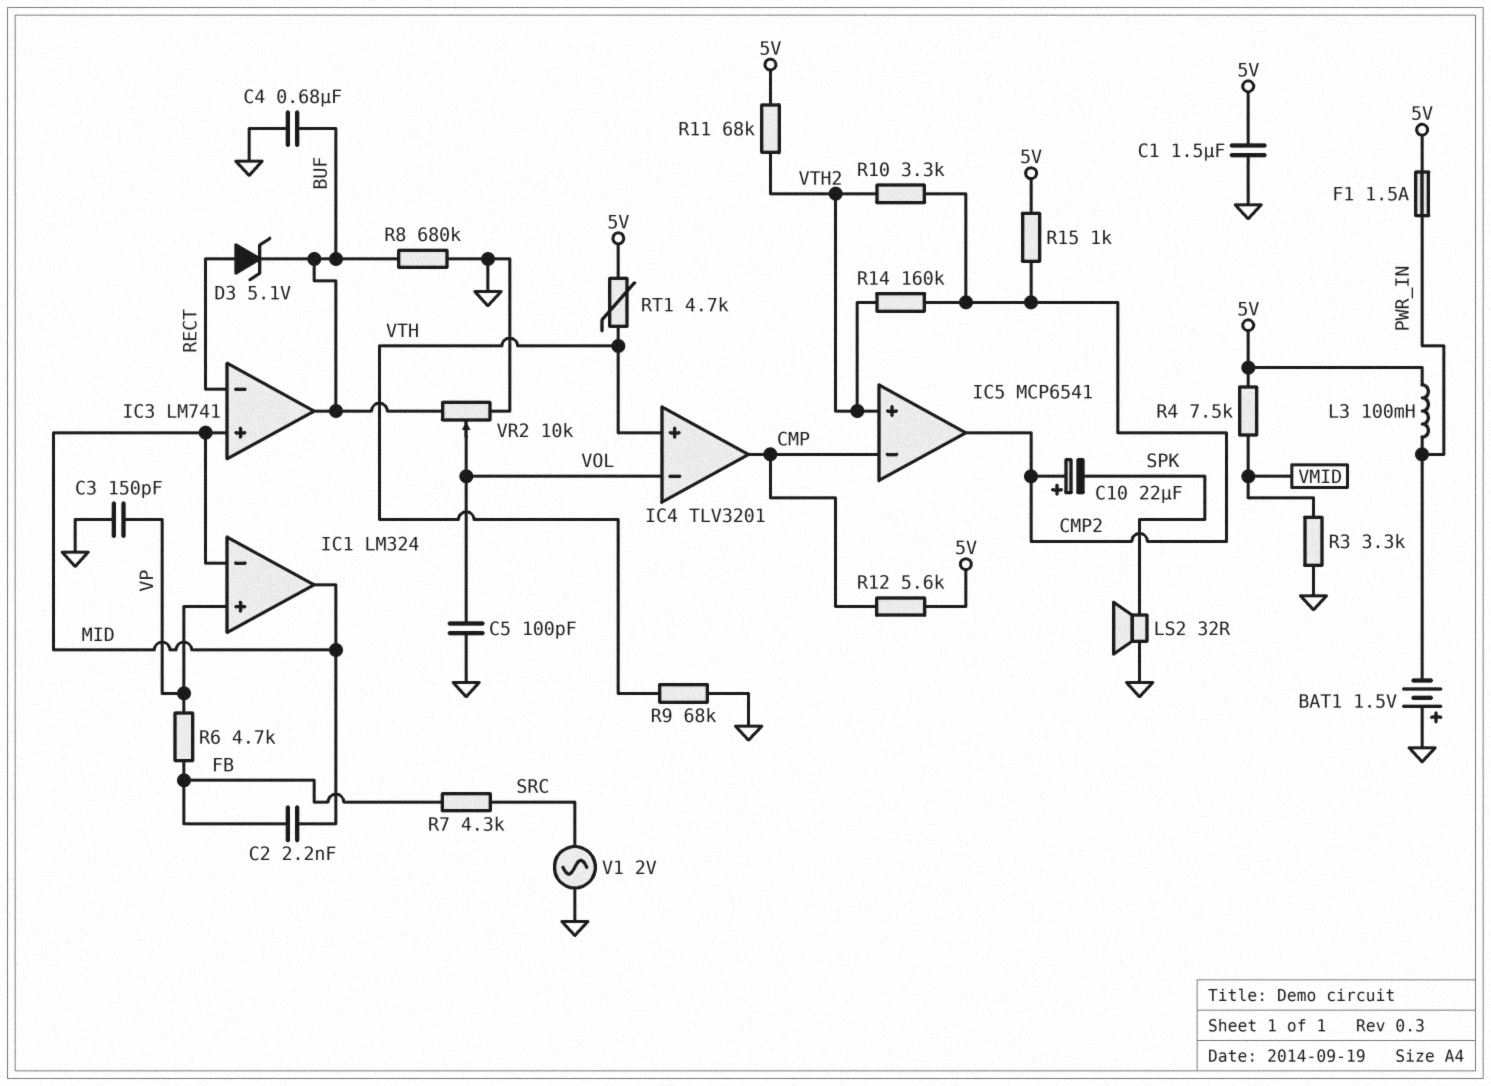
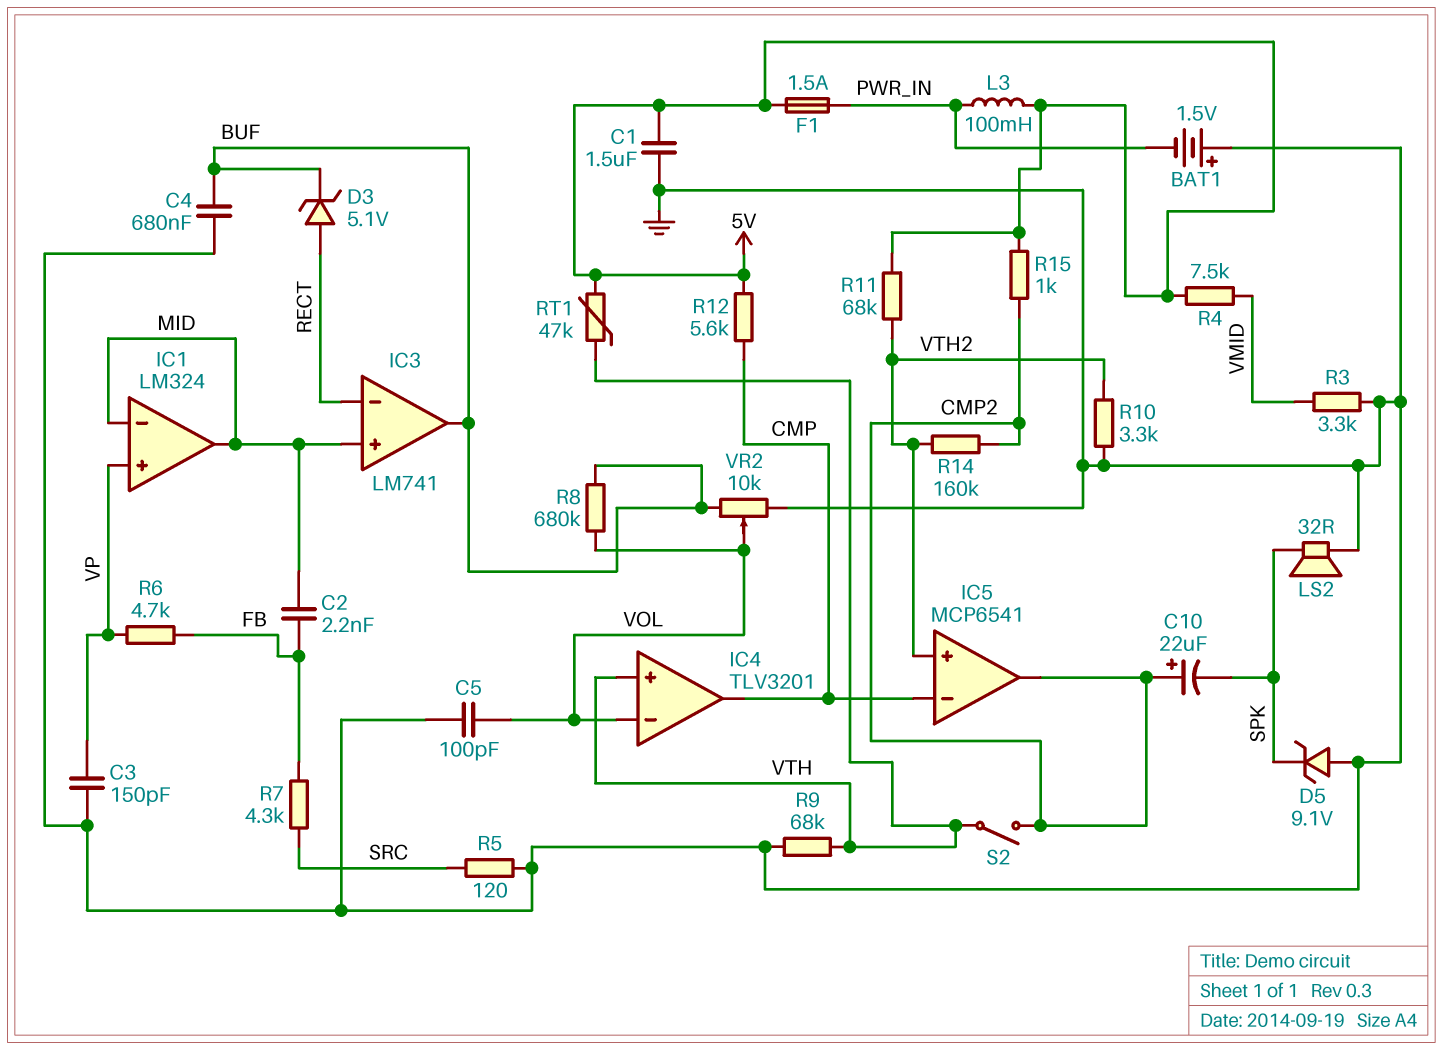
D5: none -> zener 9.1V (A GND, K SPK)
R5: none -> 120 (GND, SRC)
R8: 680k (BUF, GND) -> 680k (BUF, VOL)
R10: 3.3k (CMP2, VTH2) -> 3.3k (GND, VTH2)
RT1: 4.7k (5V, VTH) -> 47k (5V, VTH)
S2: none -> switch (CMP2, VTH)
V1: AC 2V (GND, SRC) -> none

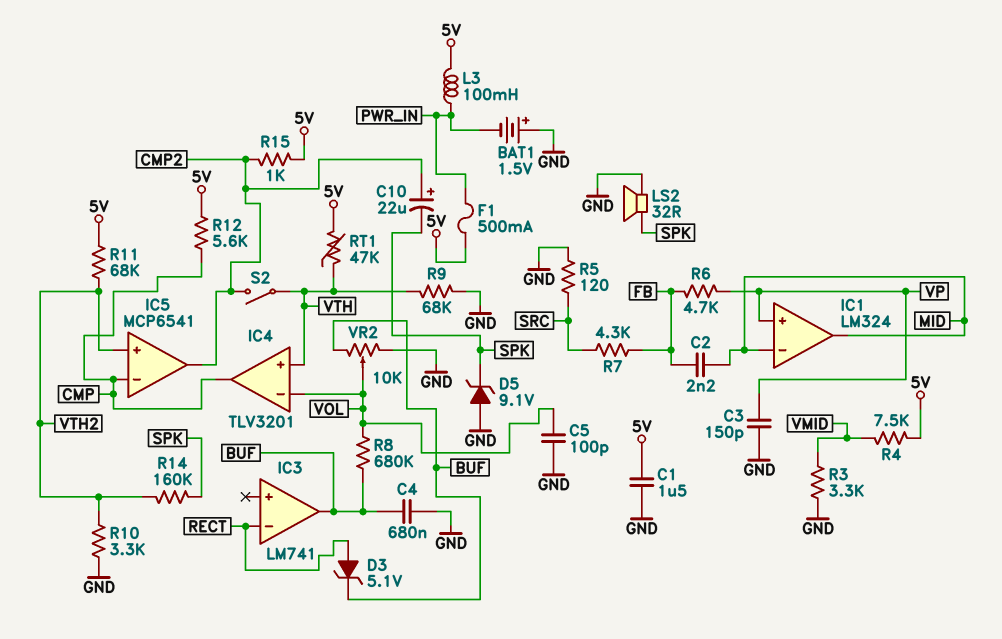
F1: 1.5A (5V, PWR_IN) -> 500mA (5V, PWR_IN)
IC3 pin in+: MID -> none
R14: 160k (CMP2, VTH2) -> 160k (SPK, VTH2)

